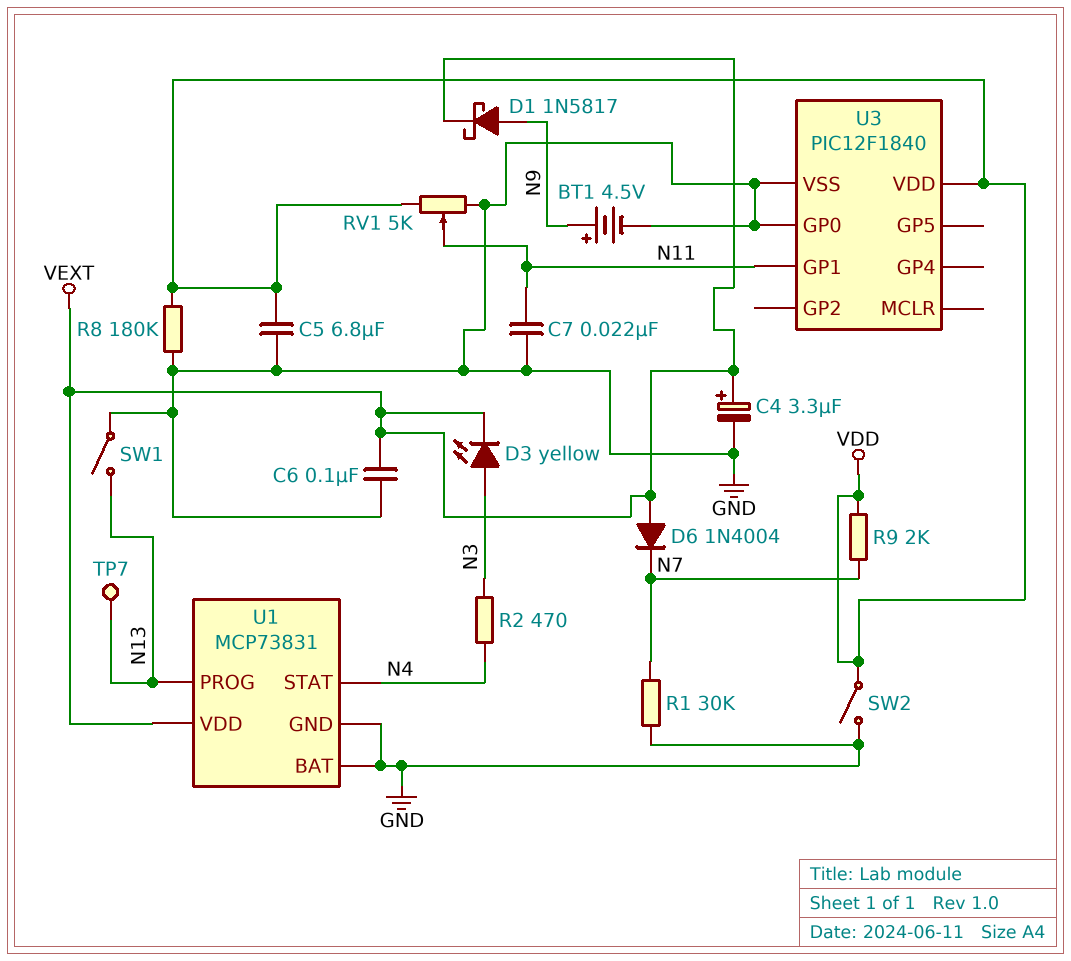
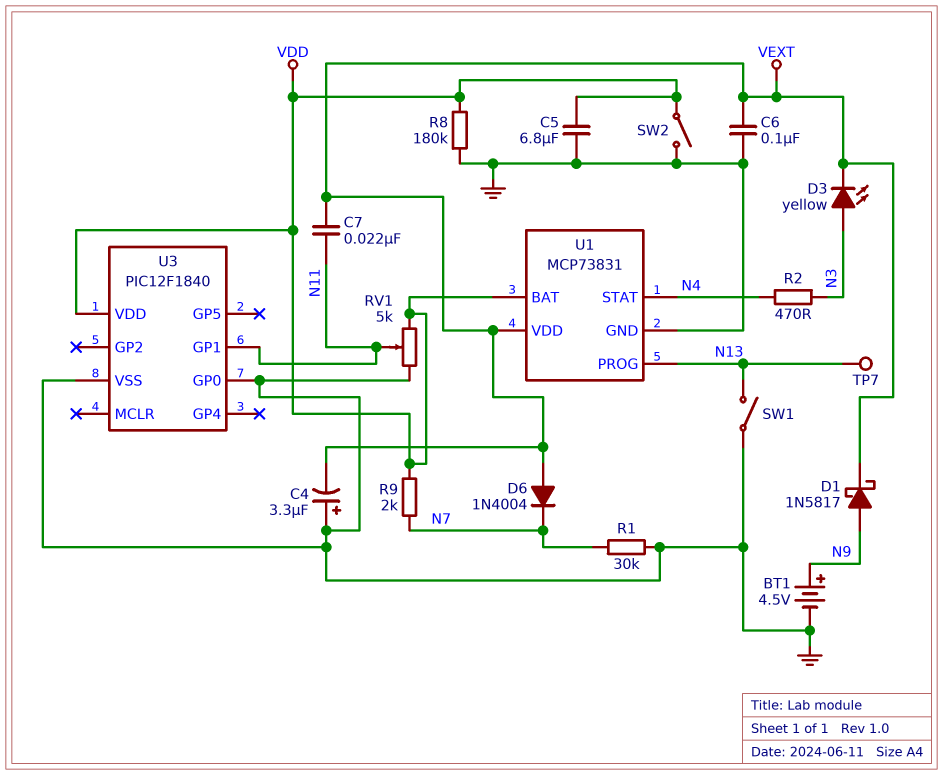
C4: 3.3uF (plus VEXT, minus GND) -> 3.3uF (plus GND, minus VEXT)
C7: 22nF (GND, N11) -> 22nF (N11, VEXT)
U1 pin BAT: GND -> VDD

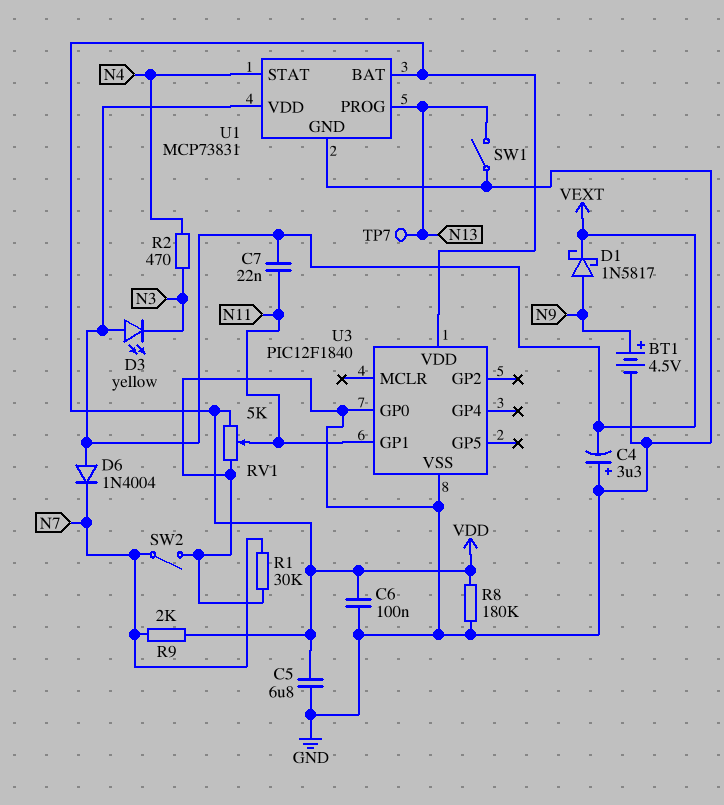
C6: 100nF (GND, VEXT) -> 100nF (GND, VDD)
D3: LED yellow (A N3, K VEXT) -> LED yellow (A VEXT, K N3)
SW2: switch (GND, VDD) -> switch (GND, N7)

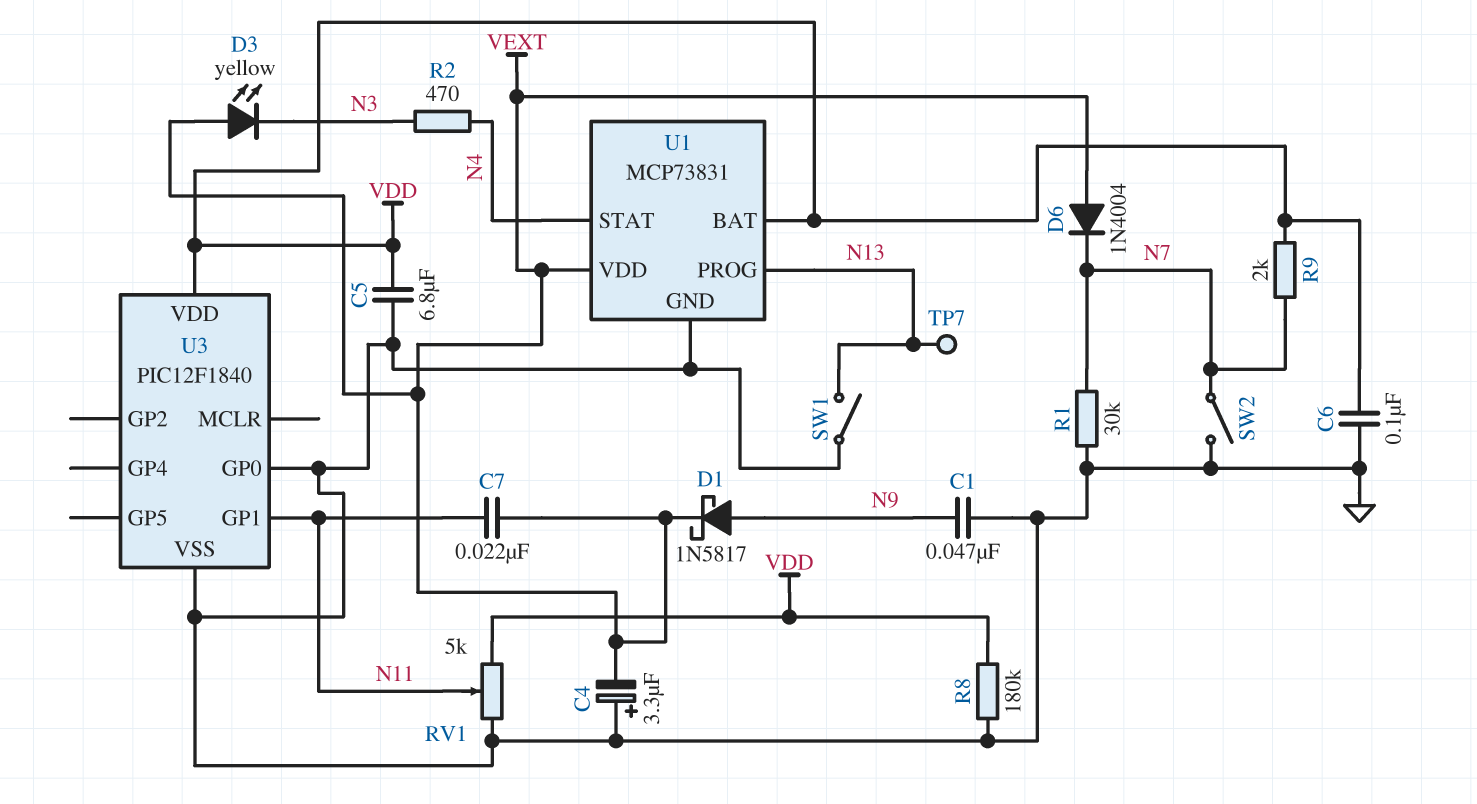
BT1: 4.5V (plus N9, minus GND) -> none
C1: none -> 47nF (GND, N9)

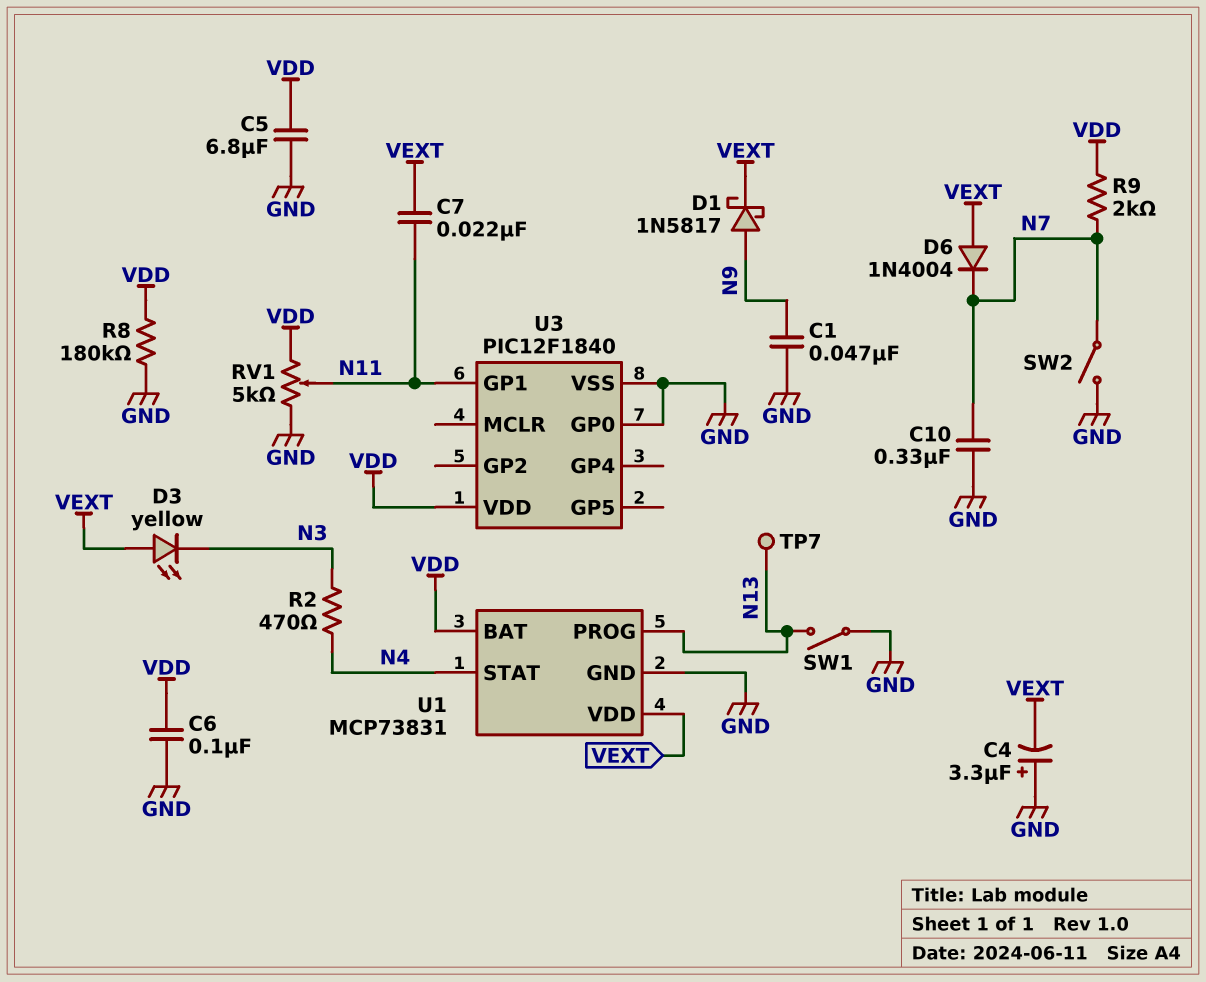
C10: none -> 330nF (GND, N7)
R1: 30k (GND, N7) -> none

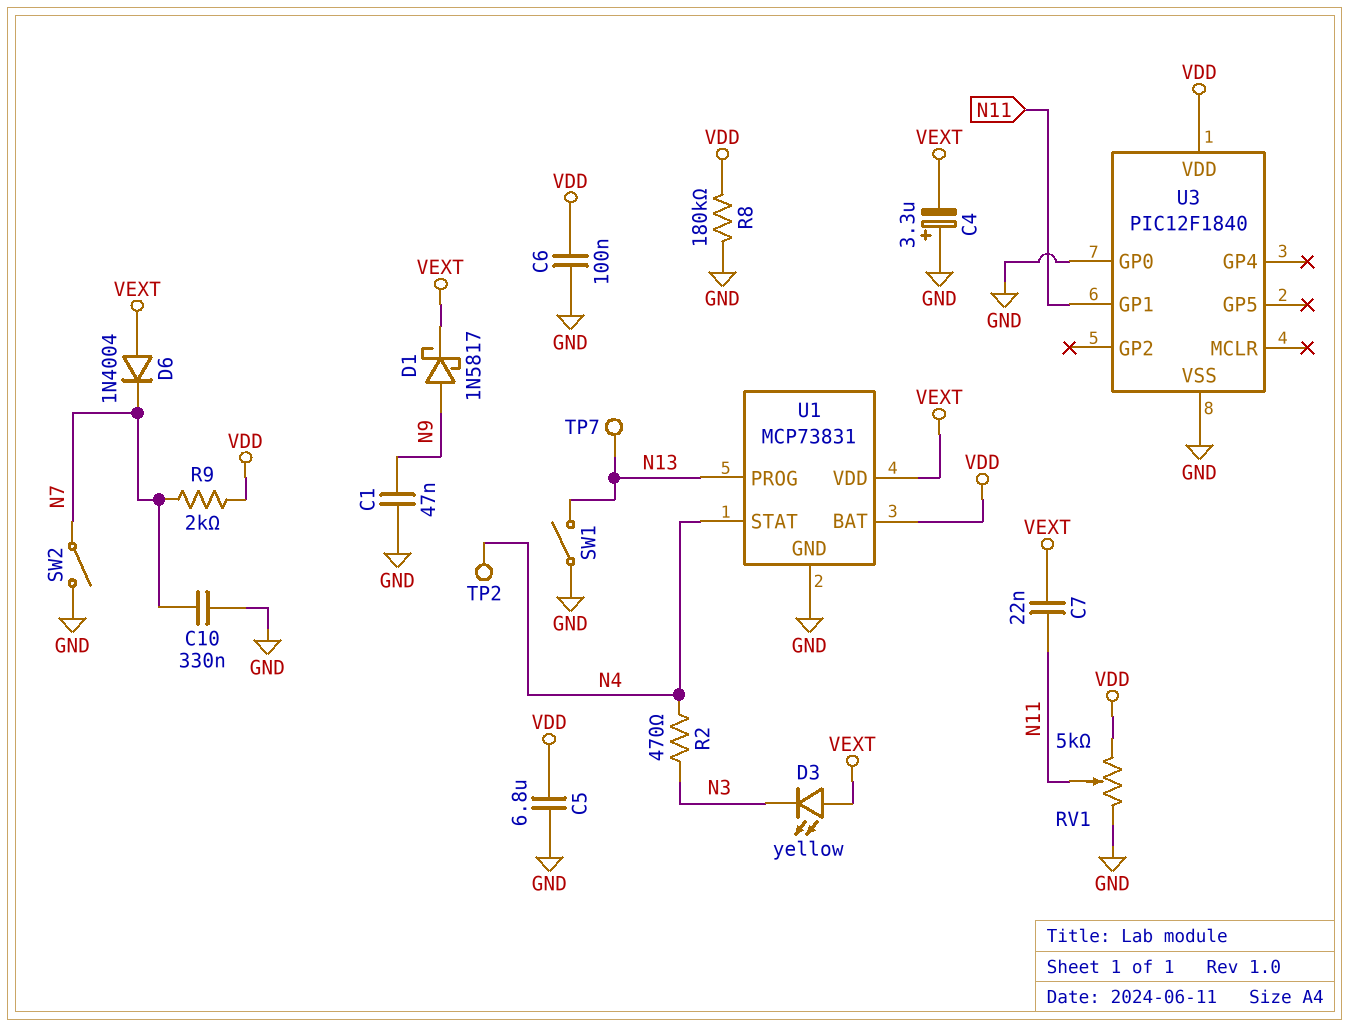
TP2: none -> test point (N4)

